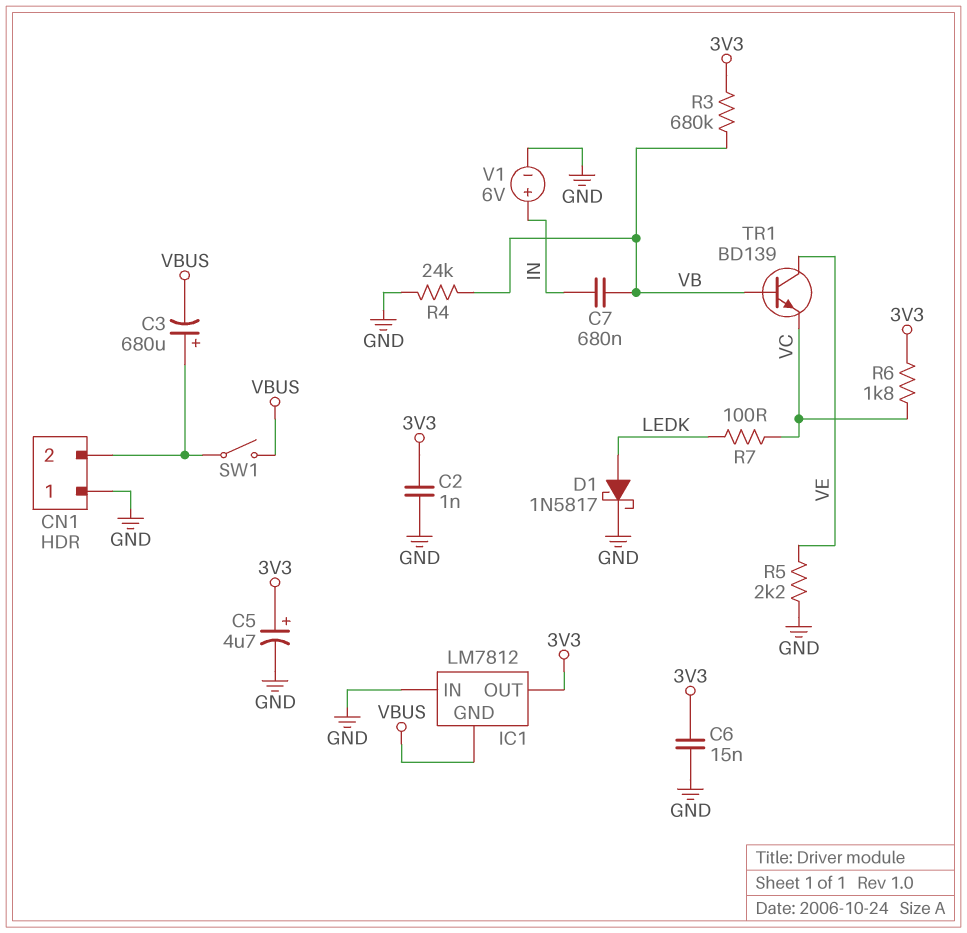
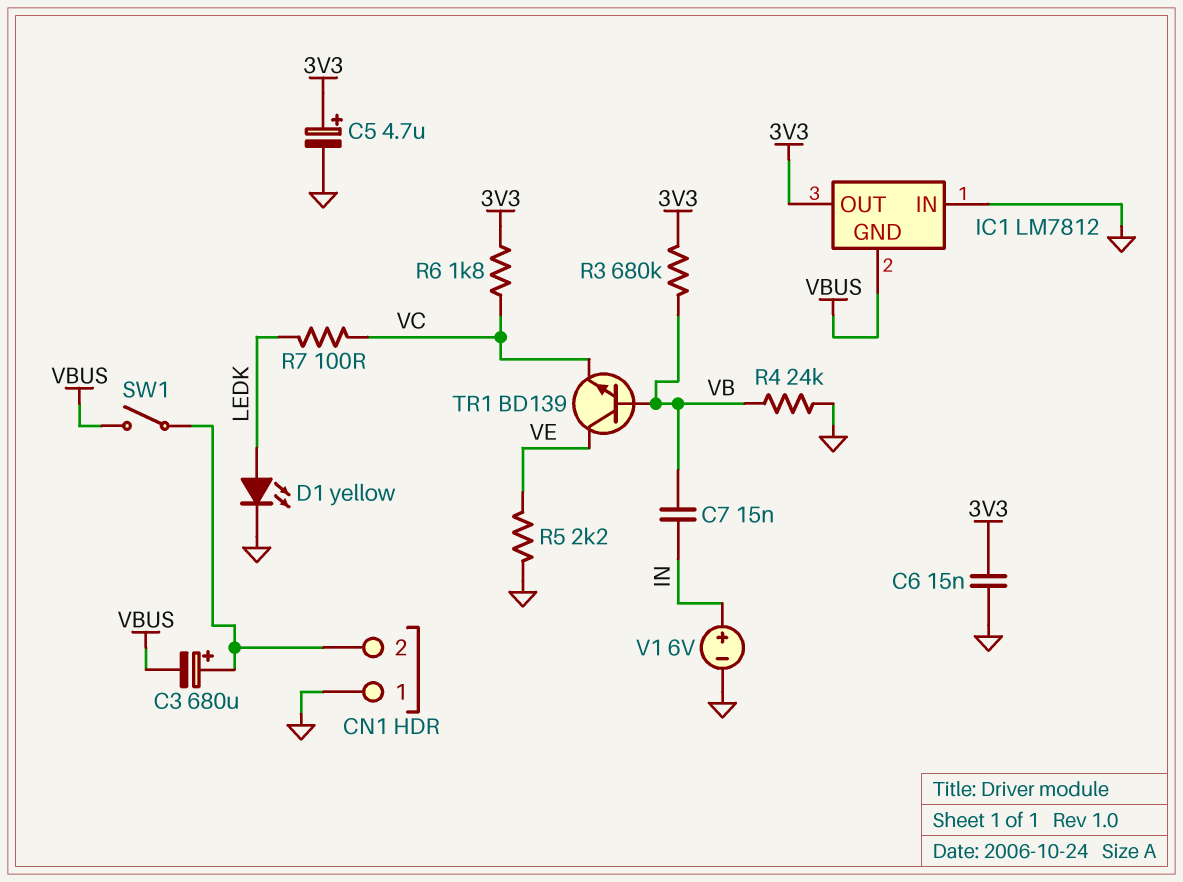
C2: 1nF (3V3, GND) -> none
C7: 680nF (IN, VB) -> 15nF (IN, VB)
D1: schottky 1N5817 (A LEDK, K GND) -> LED yellow (A LEDK, K GND)

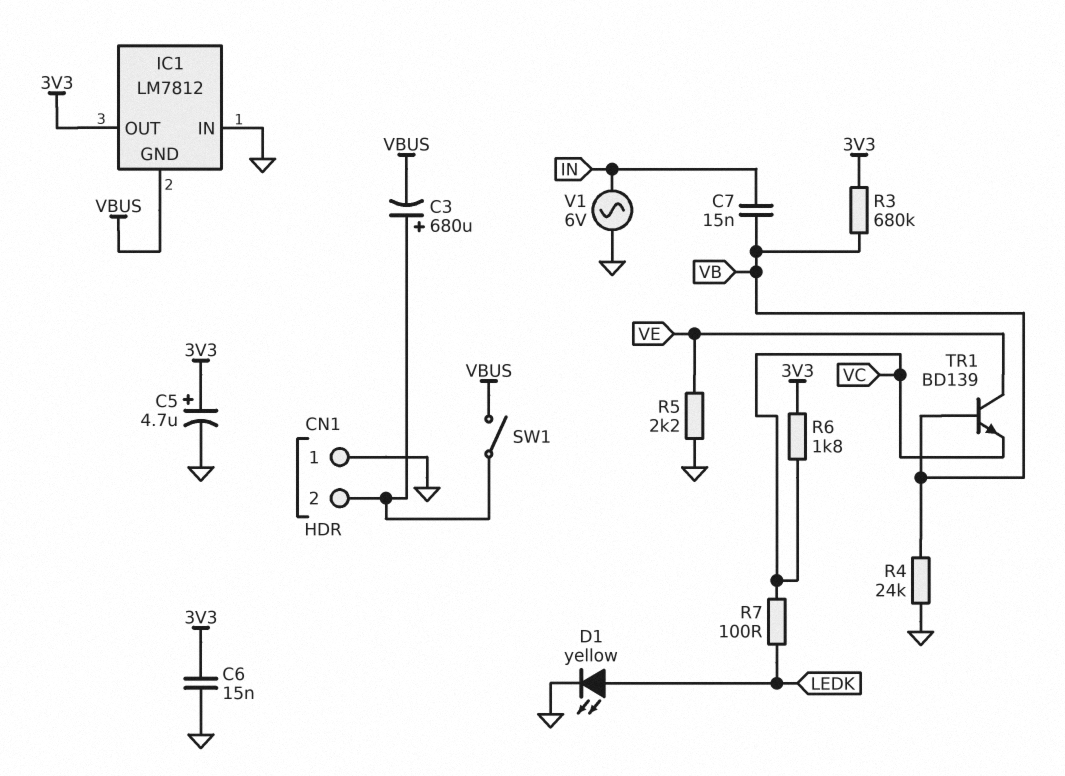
V1: 6V (plus IN, minus GND) -> AC 6V (GND, IN)

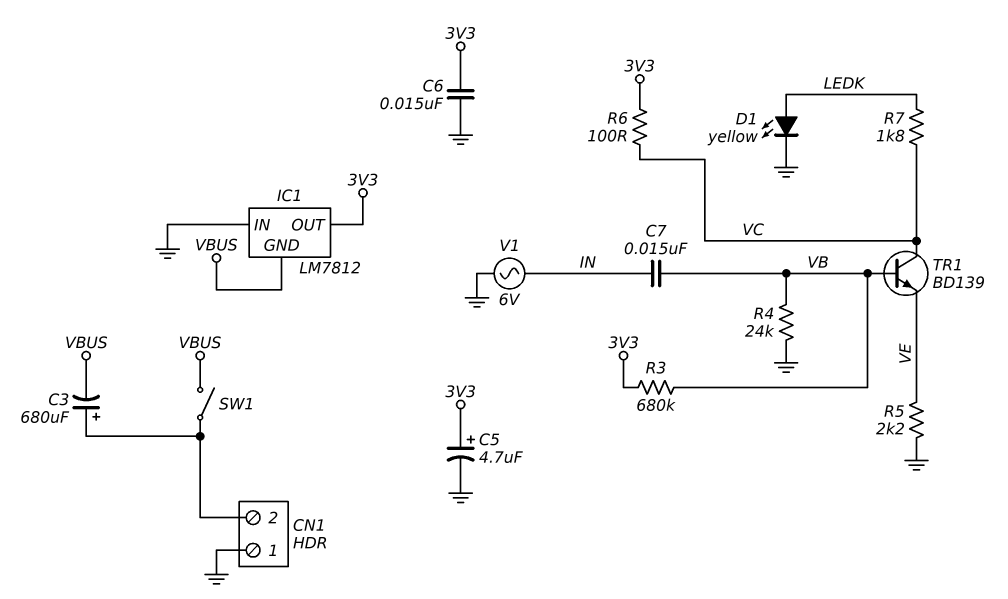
R6: 1.8k (3V3, VC) -> 100 (3V3, VC)
R7: 100 (LEDK, VC) -> 1.8k (LEDK, VC)
TR1: NPN BD139 (B VB, C VE, E VC) -> NPN BD139 (B VB, C VC, E VE)

